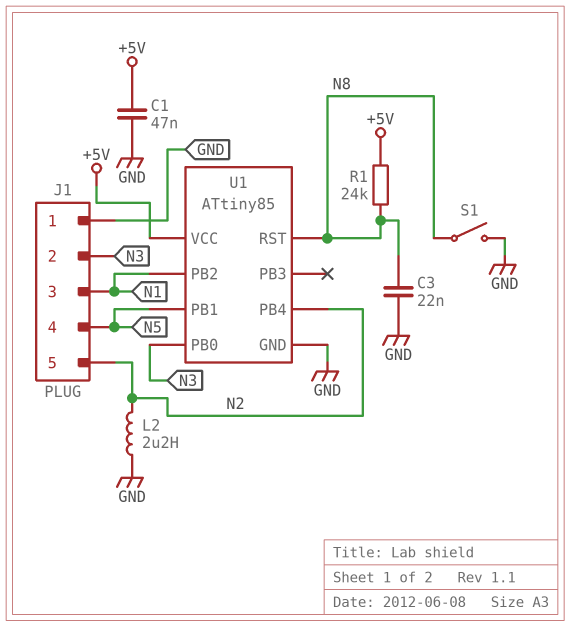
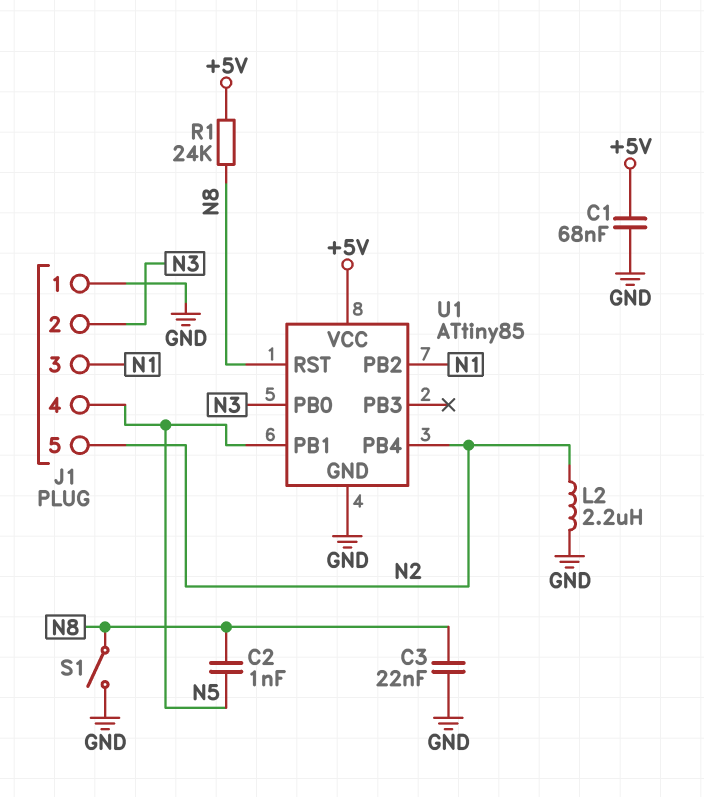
C1: 47nF (+5V, GND) -> 68nF (+5V, GND)
C2: none -> 1nF (N5, N8)

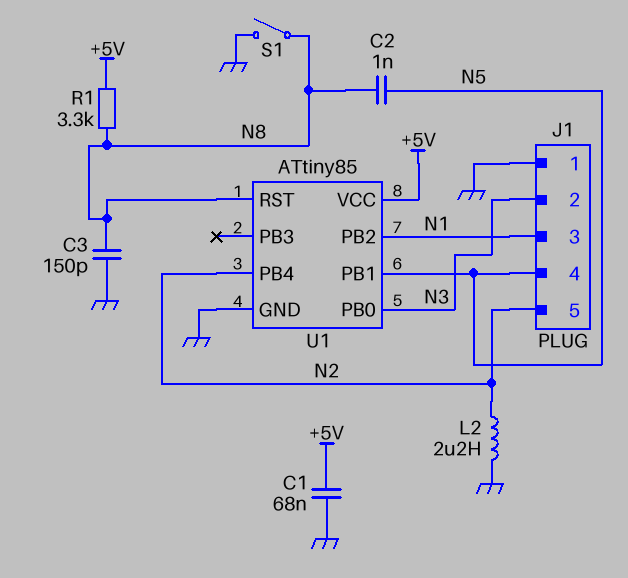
C3: 22nF (GND, N8) -> 150pF (GND, N8)
R1: 24k (+5V, N8) -> 3.3k (+5V, N8)

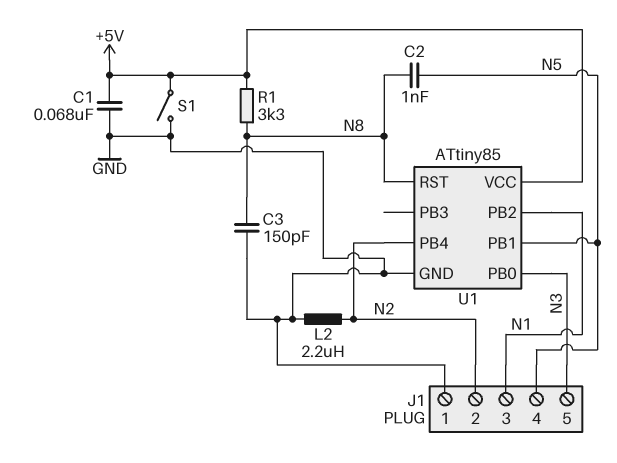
J1 pin 2: N3 -> N2
J1 pin 5: N2 -> N3
S1: switch (GND, N8) -> switch (+5V, GND)

